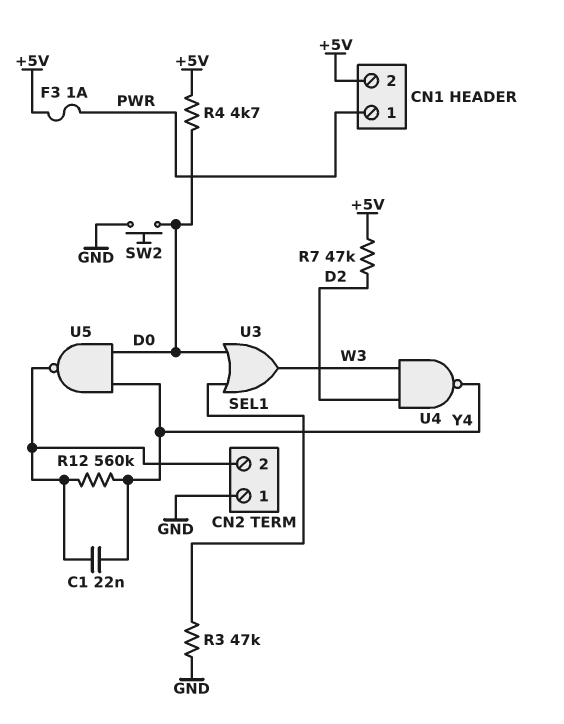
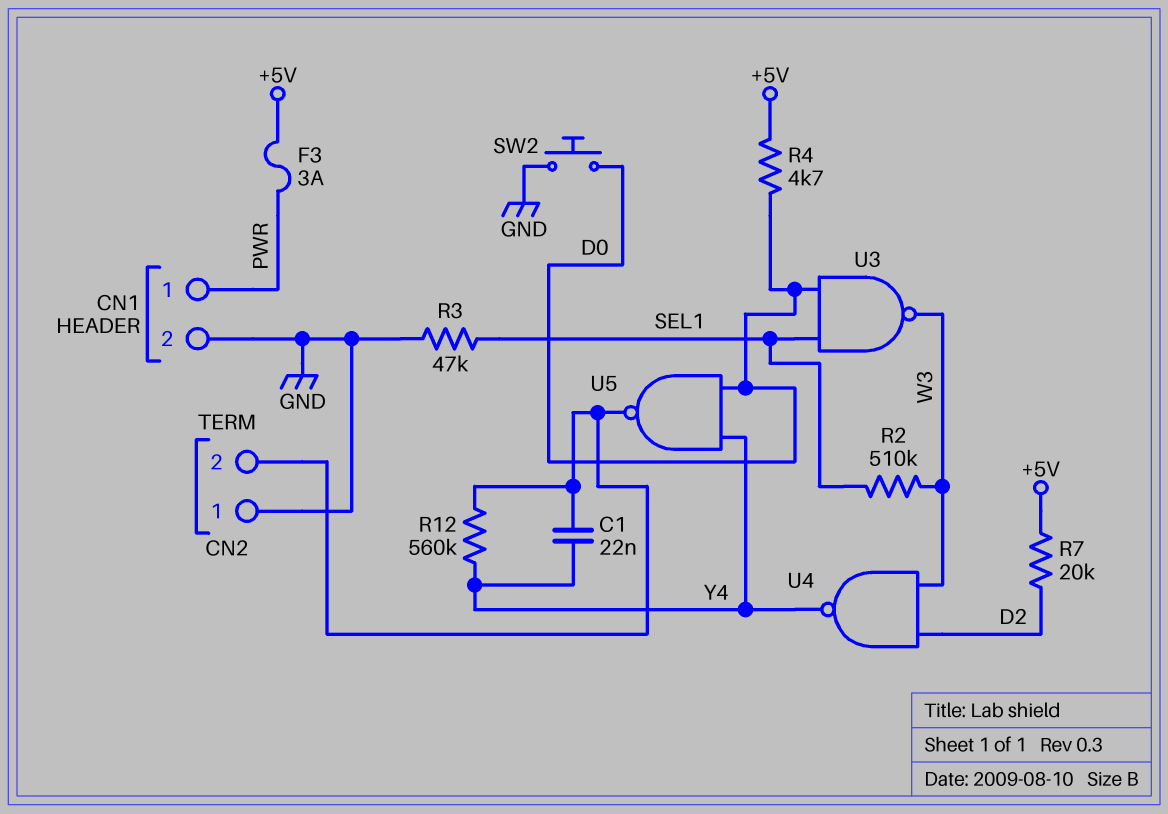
CN1 pin 2: +5V -> GND
F3: 1A (+5V, PWR) -> 3A (+5V, PWR)
R2: none -> 510k (SEL1, W3)
R7: 47k (+5V, D2) -> 20k (+5V, D2)
U3: OR (in D0, in SEL1, out W3) -> NAND (in D0, in SEL1, out W3)

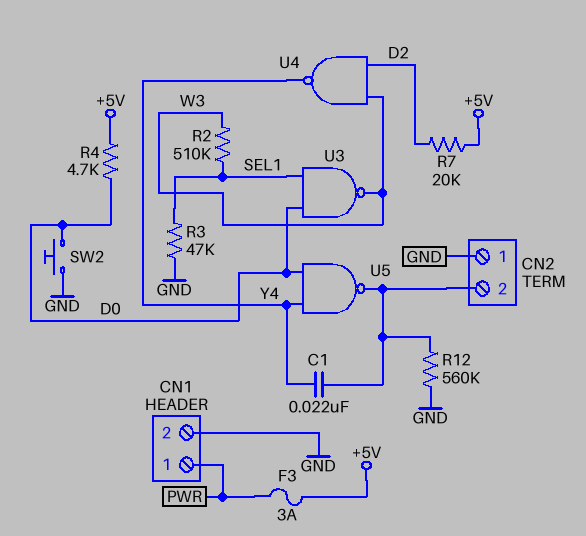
R12: 560k (CN2/2, Y4) -> 560k (CN2/2, GND)

